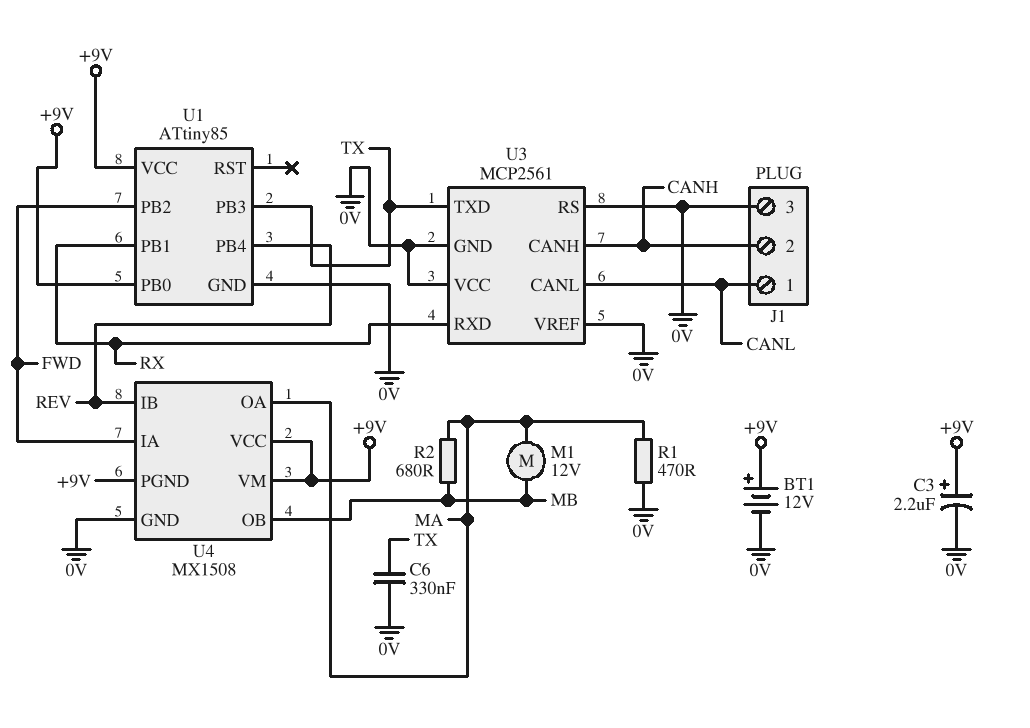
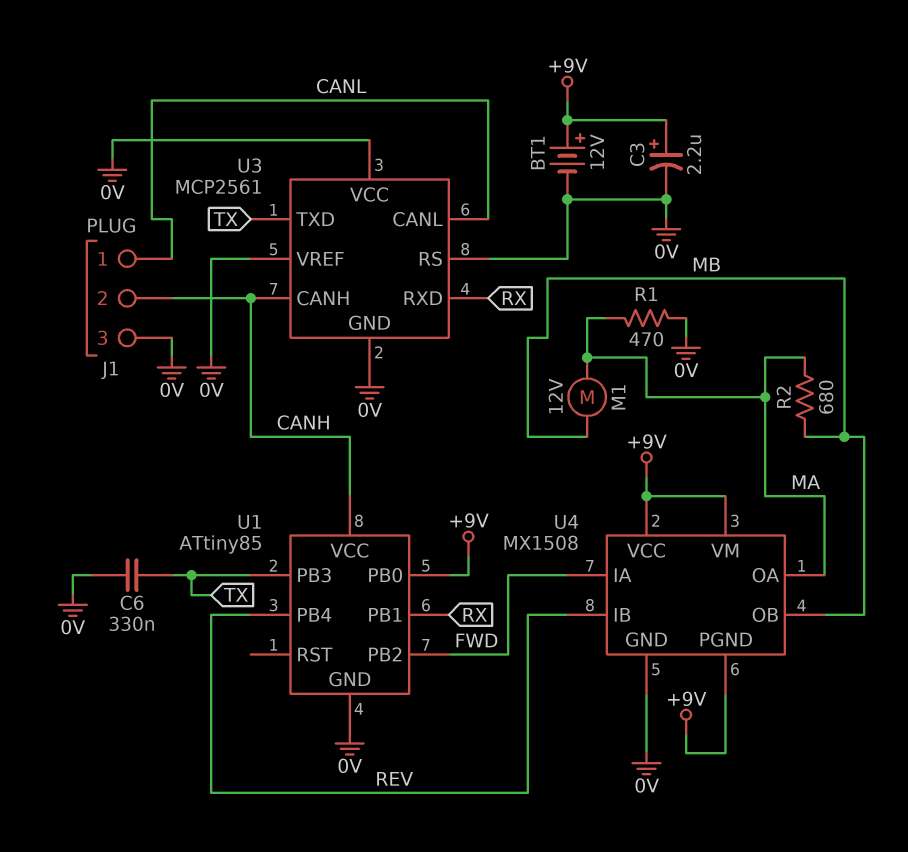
U1 pin VCC: +9V -> CANH

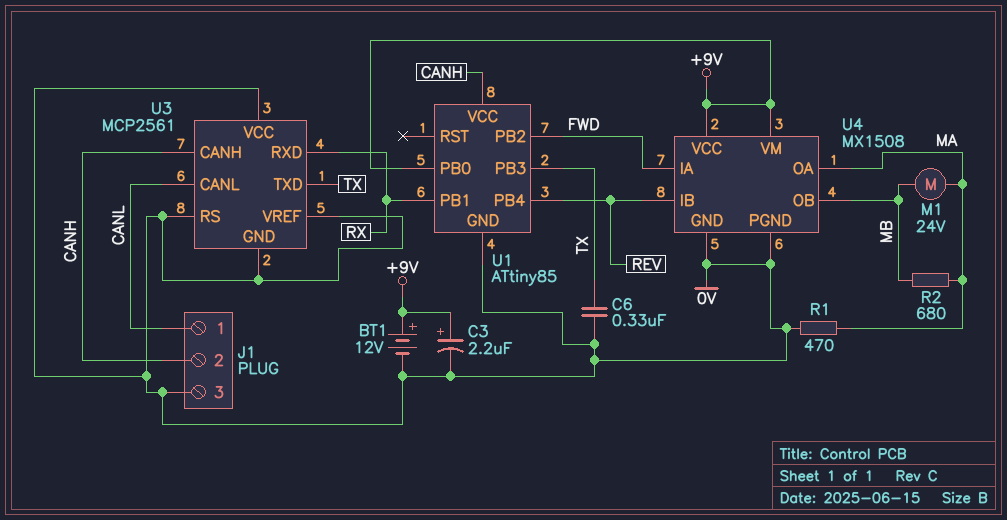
M1: motor 12V (MA, MB) -> motor 24V (MA, MB)
U4 pin PGND: +9V -> 0V

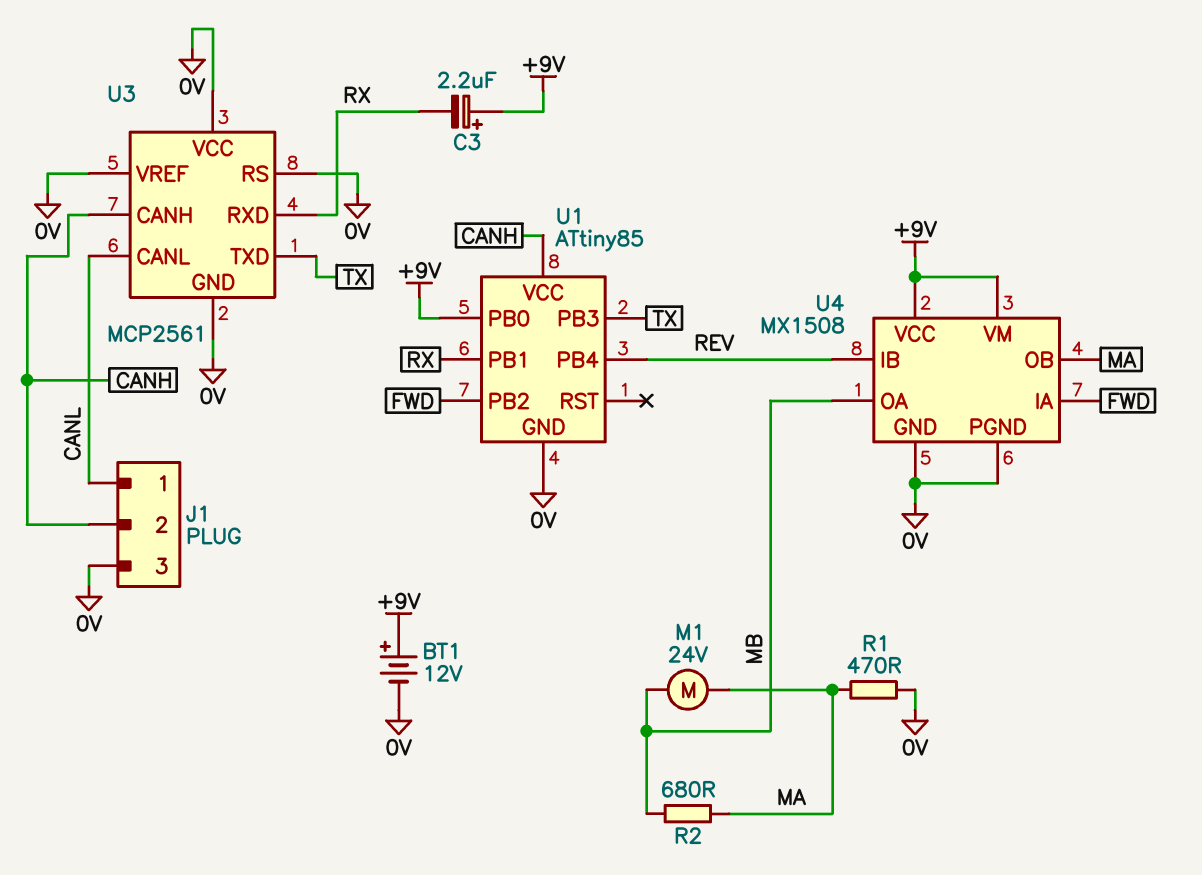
C3: 2.2uF (plus +9V, minus 0V) -> 2.2uF (plus +9V, minus RX)
C6: 330nF (0V, TX) -> none
U4 pin OA: MA -> MB
U4 pin OB: MB -> MA

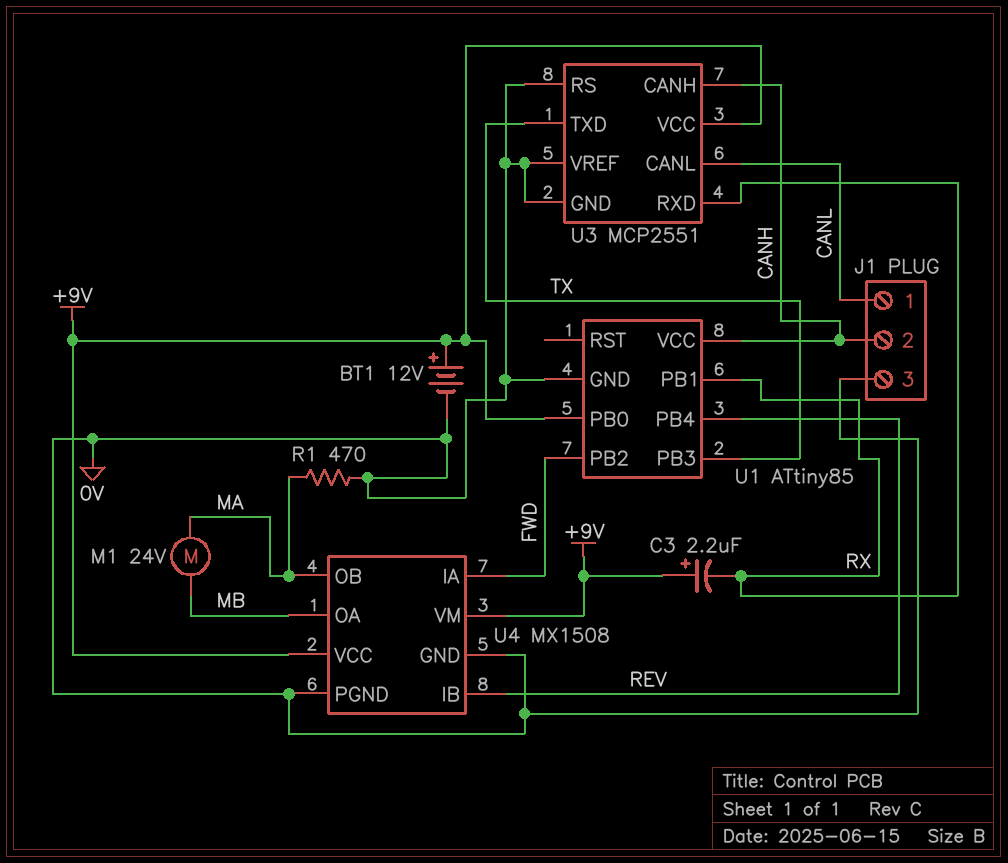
R2: 680 (MA, MB) -> none
U3: MCP2561 -> MCP2551
U3 pin VCC: 0V -> +9V

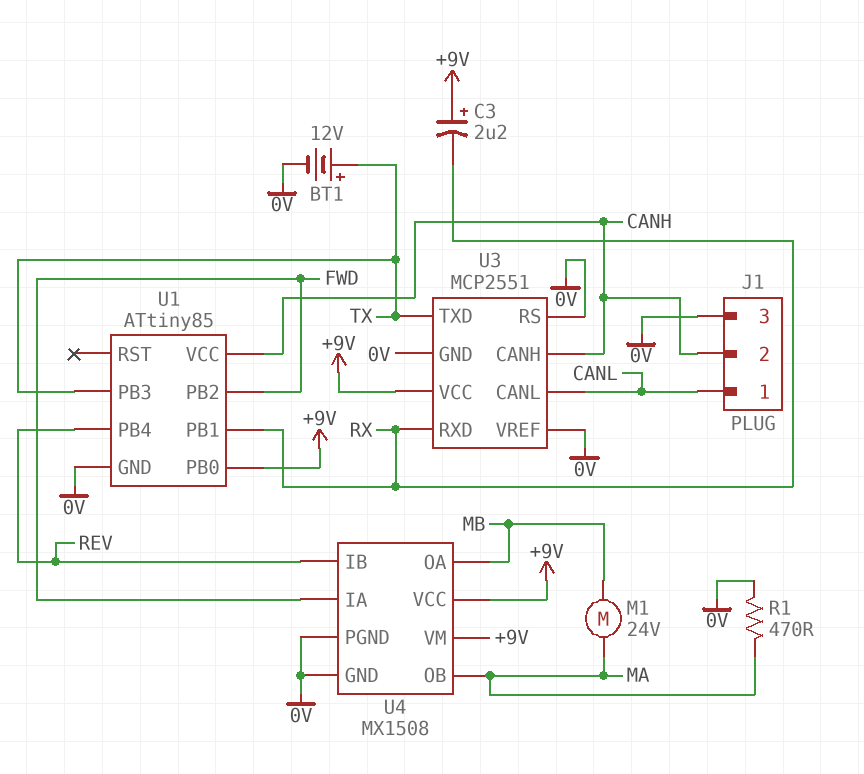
BT1: 12V (plus +9V, minus 0V) -> 12V (plus TX, minus 0V)

